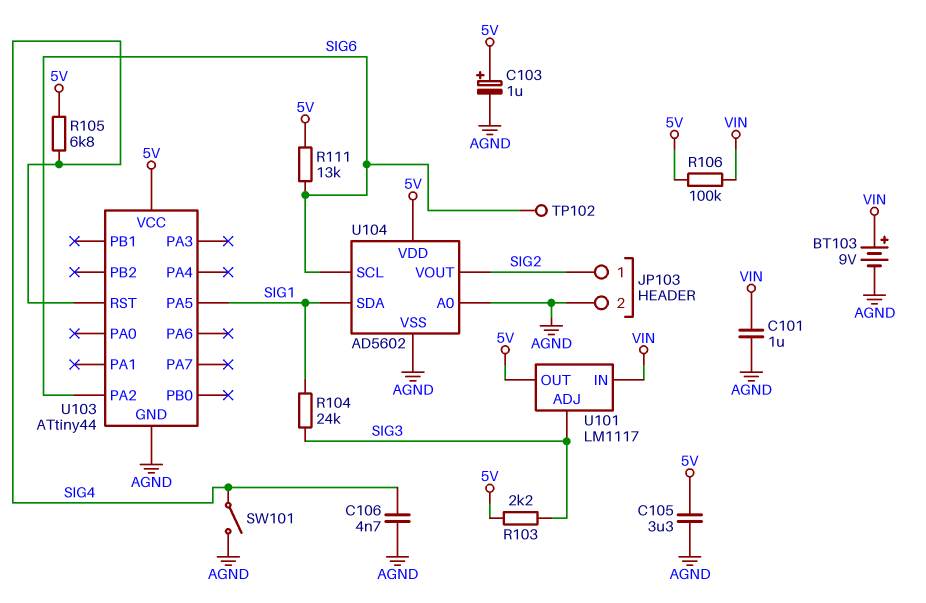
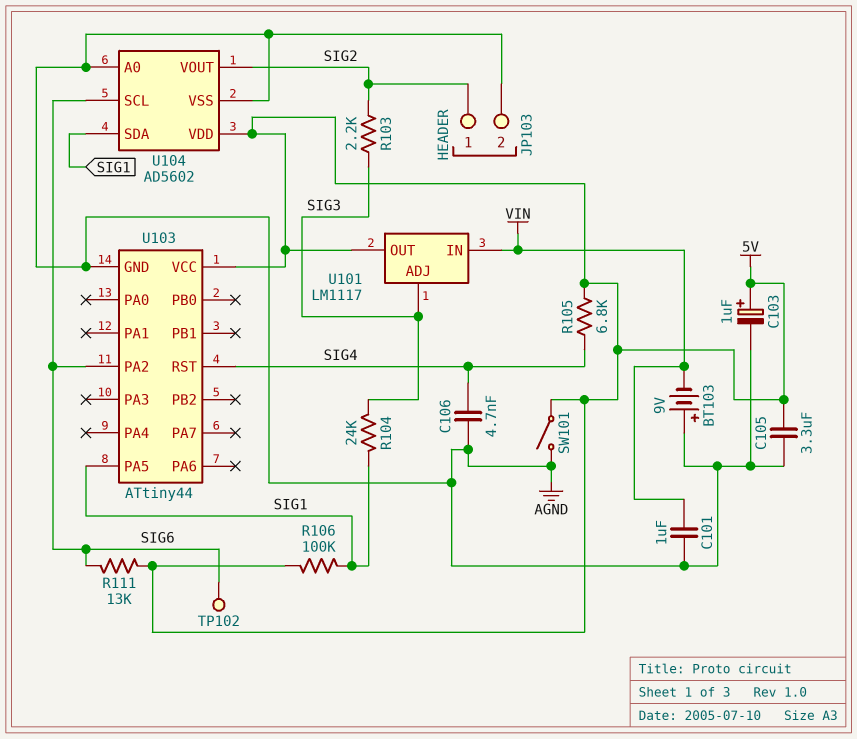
BT103: 9V (plus VIN, minus AGND) -> 9V (plus AGND, minus VIN)
R103: 2.2k (5V, SIG3) -> 2.2k (SIG2, SIG3)
R106: 100k (5V, VIN) -> 100k (5V, SIG1)
SW101: switch (AGND, SIG4) -> switch (5V, AGND)

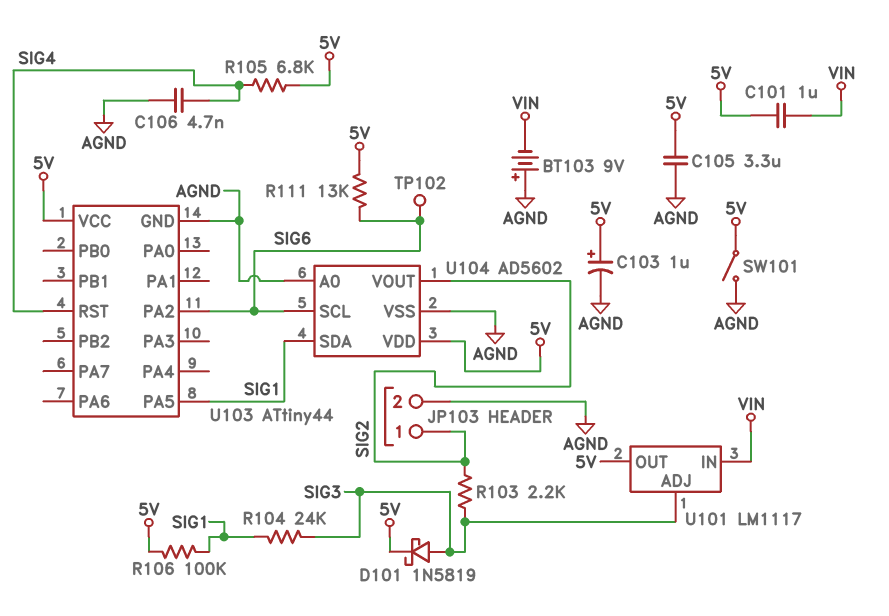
C101: 1uF (AGND, VIN) -> 1uF (5V, VIN)
D101: none -> schottky 1N5819 (A SIG3, K 5V)

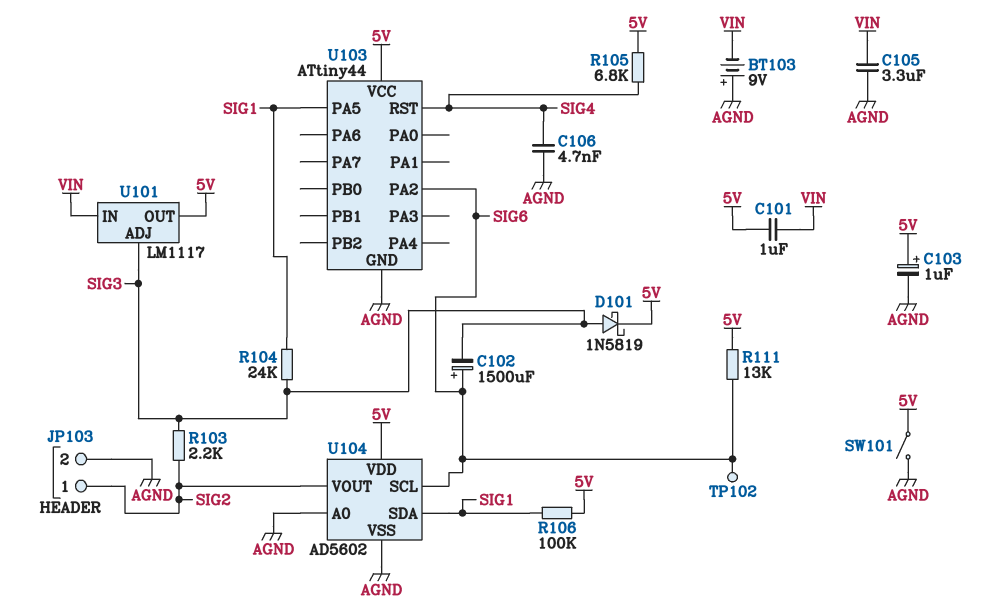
C102: none -> 1500uF (plus SIG6, minus SIG3)
C105: 3.3uF (5V, AGND) -> 3.3uF (AGND, VIN)

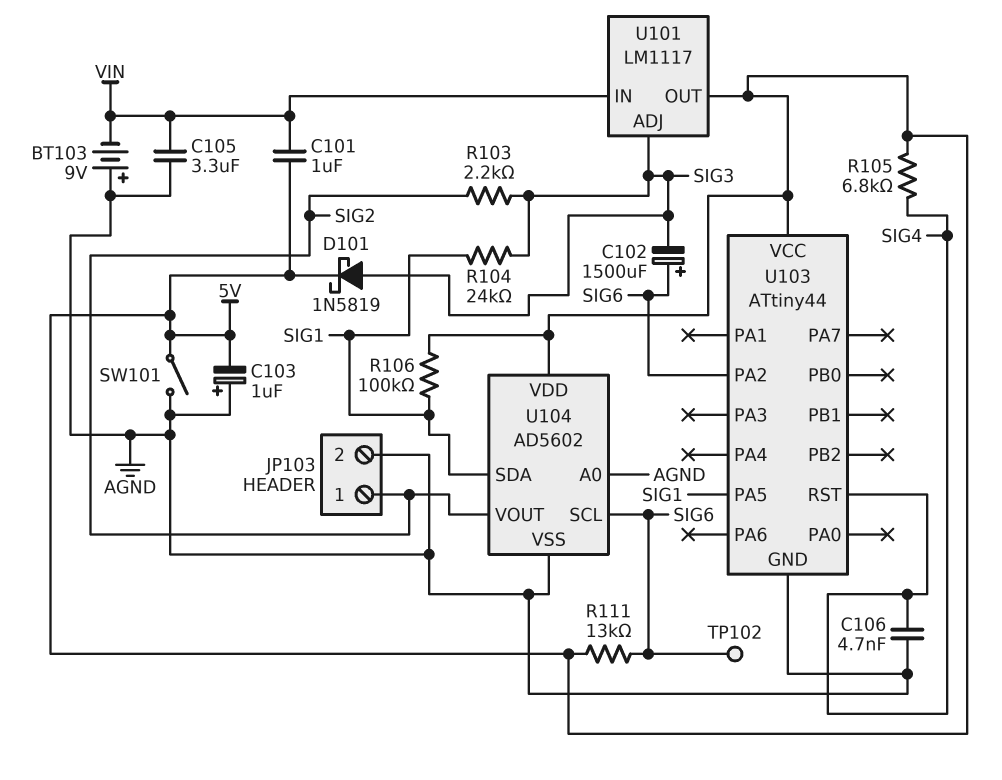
C103: 1uF (plus 5V, minus AGND) -> 1uF (plus AGND, minus 5V)

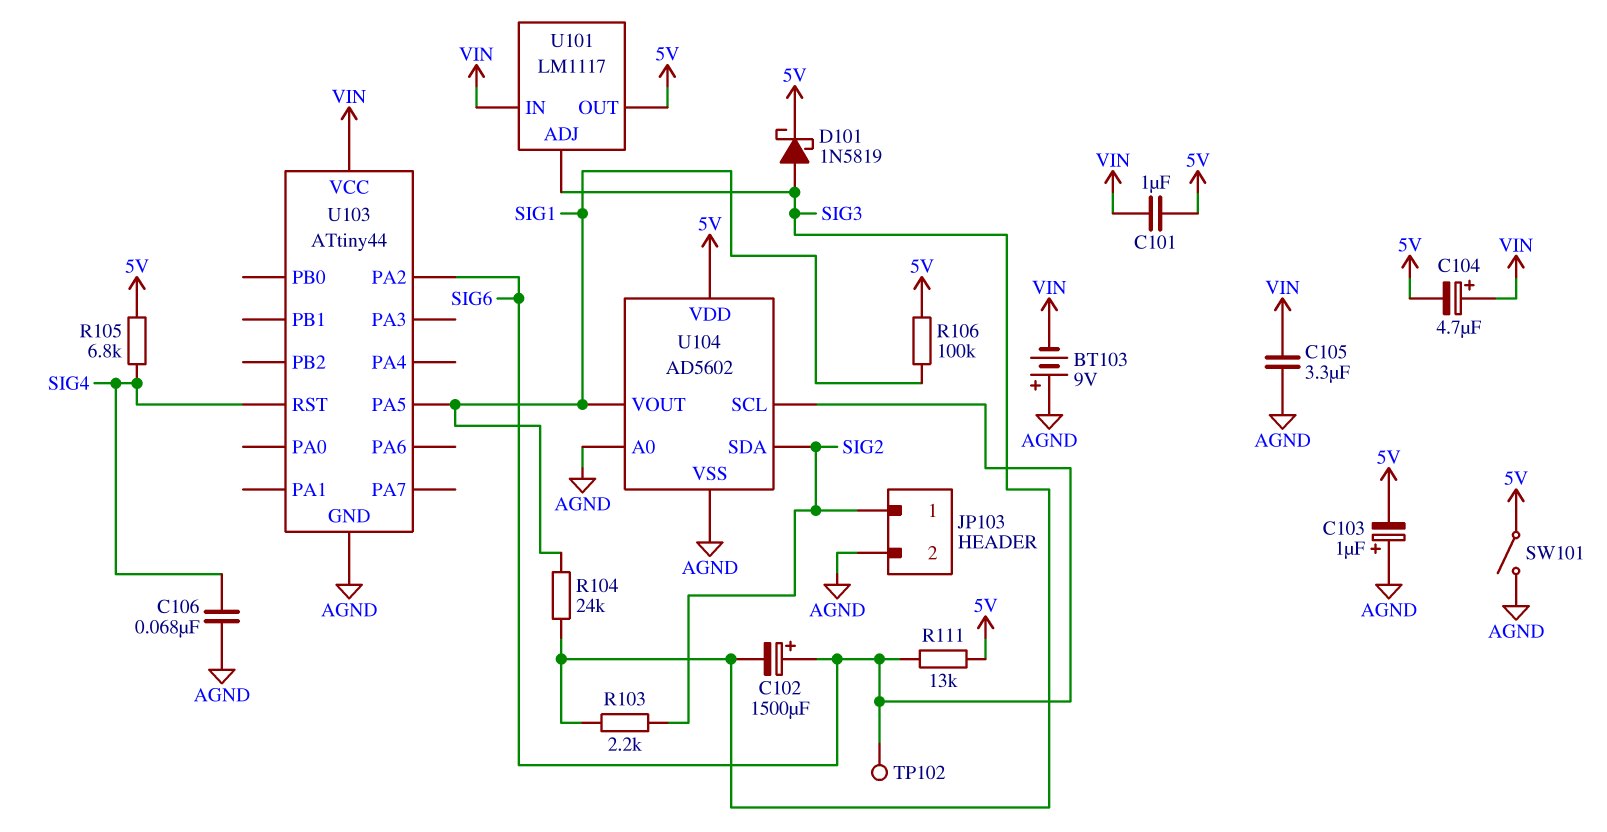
C104: none -> 4.7uF (plus VIN, minus 5V)
C106: 4.7nF (AGND, SIG4) -> 68nF (AGND, SIG4)
U103 pin VCC: 5V -> VIN
U104 pin SDA: SIG1 -> SIG2
U104 pin VOUT: SIG2 -> SIG1

